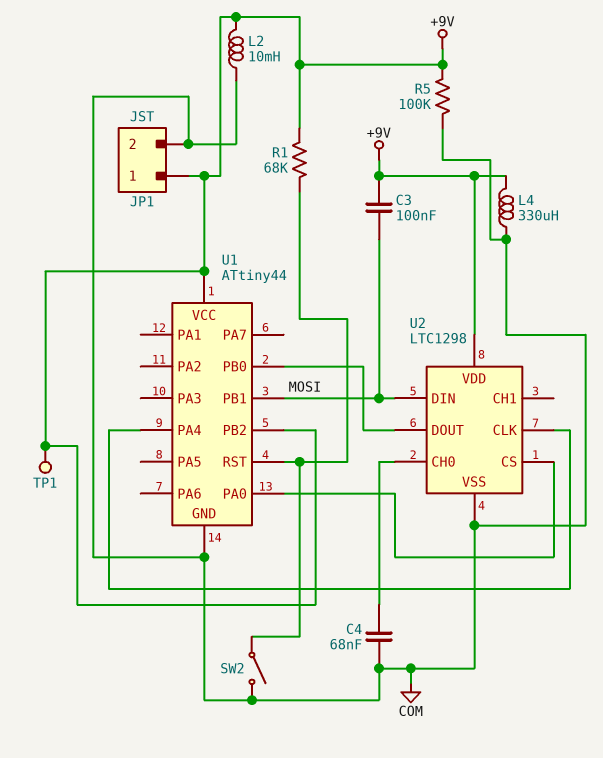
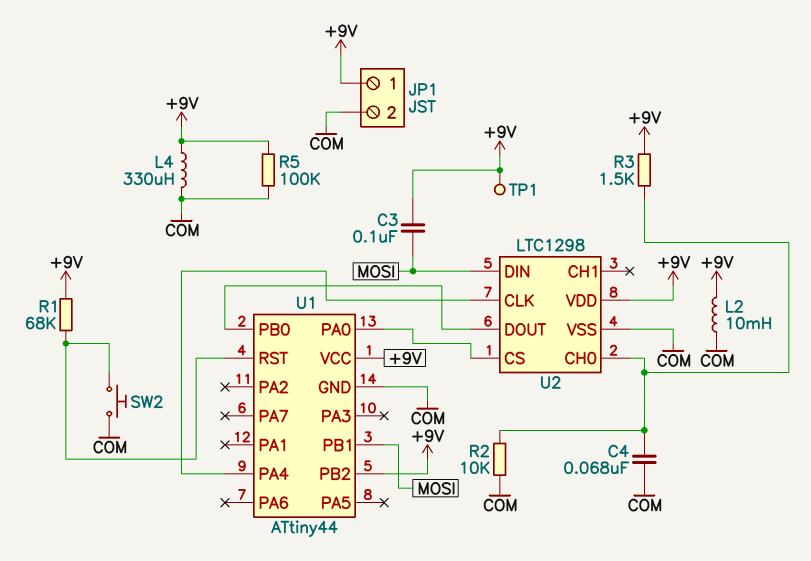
R2: none -> 10k (COM, U2/CH0)
R3: none -> 1.5k (+9V, U2/CH0)
SW2: switch (COM, U1/RST) -> button (COM, U1/RST)

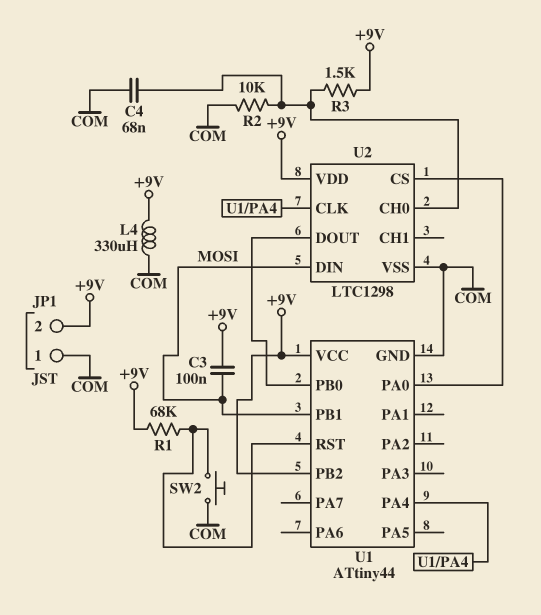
JP1 pin 1: +9V -> COM
JP1 pin 2: COM -> +9V
L2: 10mH (+9V, COM) -> none
R5: 100k (+9V, COM) -> none
TP1: test point (+9V) -> none

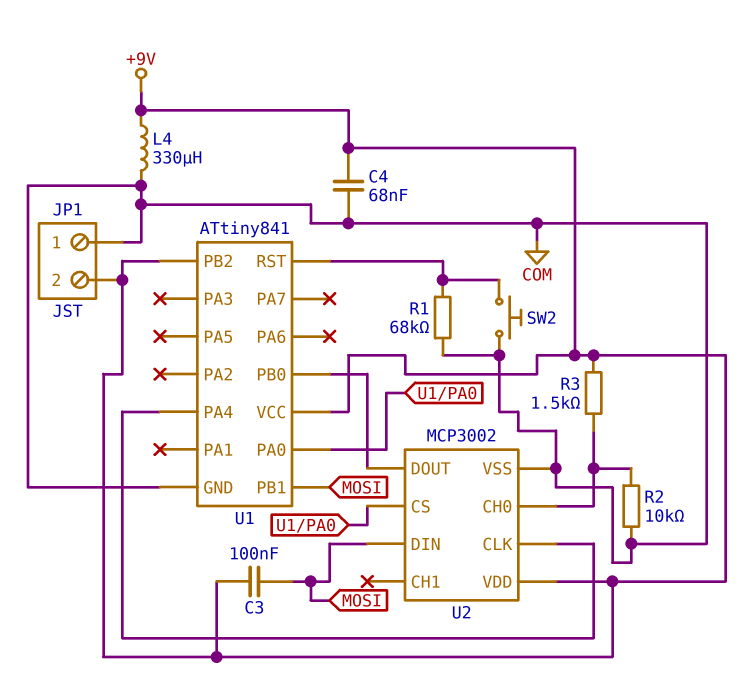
C4: 68nF (COM, U2/CH0) -> 68nF (+9V, COM)
R1: 68k (+9V, U1/RST) -> 68k (COM, U1/RST)
U1: ATtiny44 -> ATtiny841
U2: LTC1298 -> MCP3002

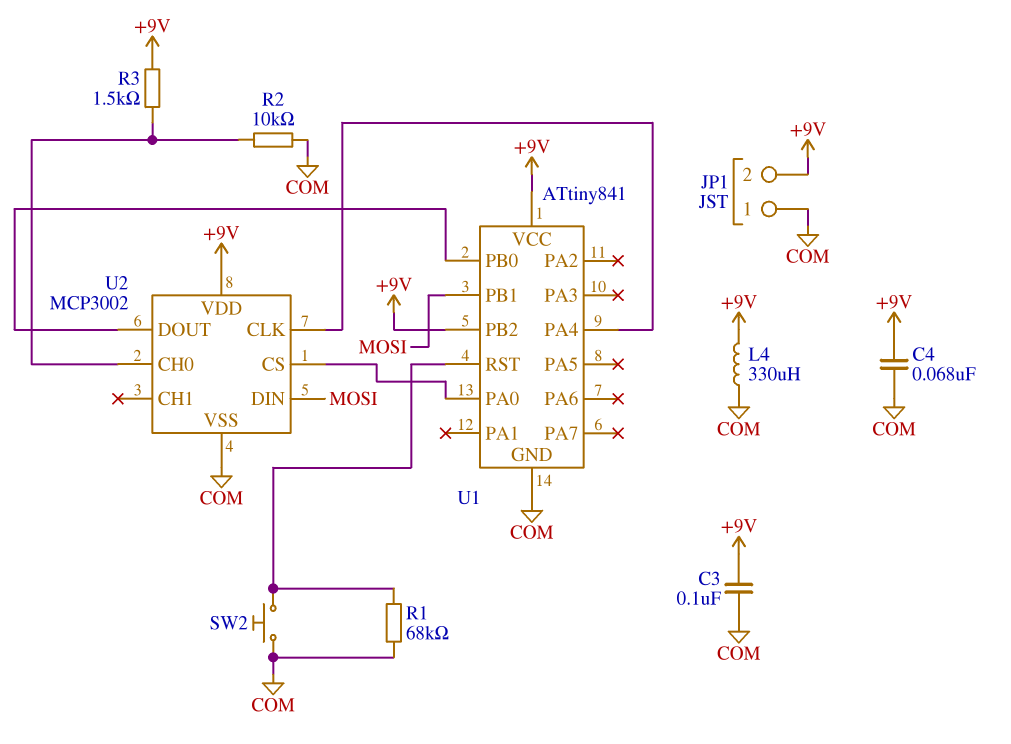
C3: 100nF (+9V, MOSI) -> 100nF (+9V, COM)

